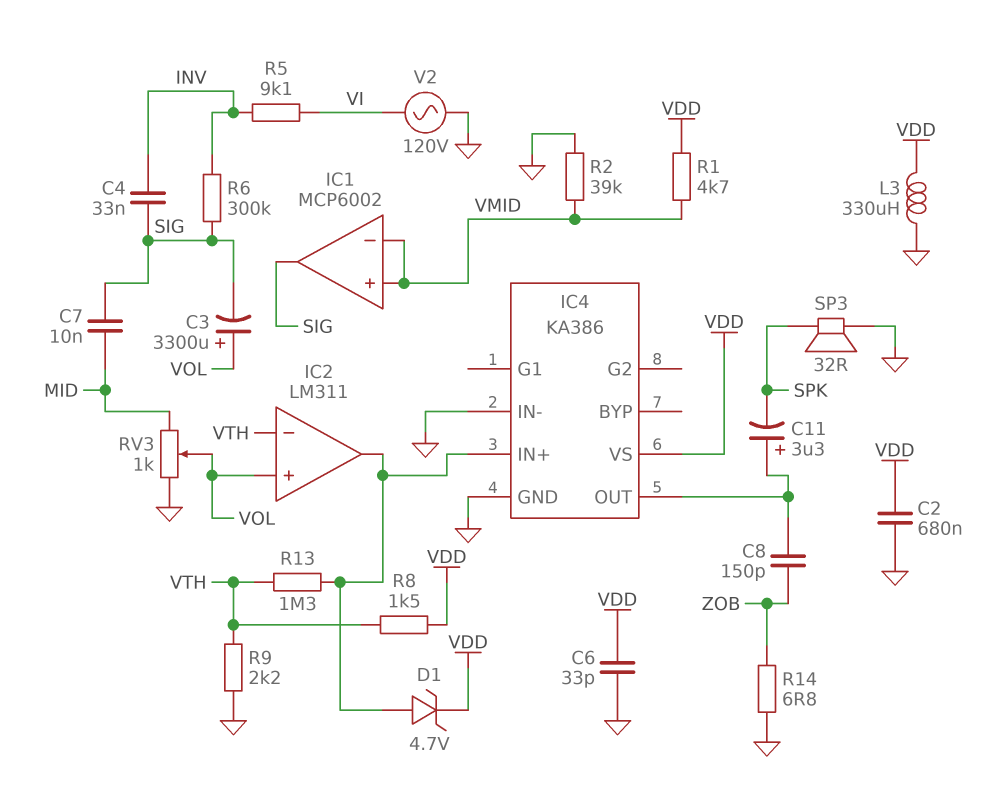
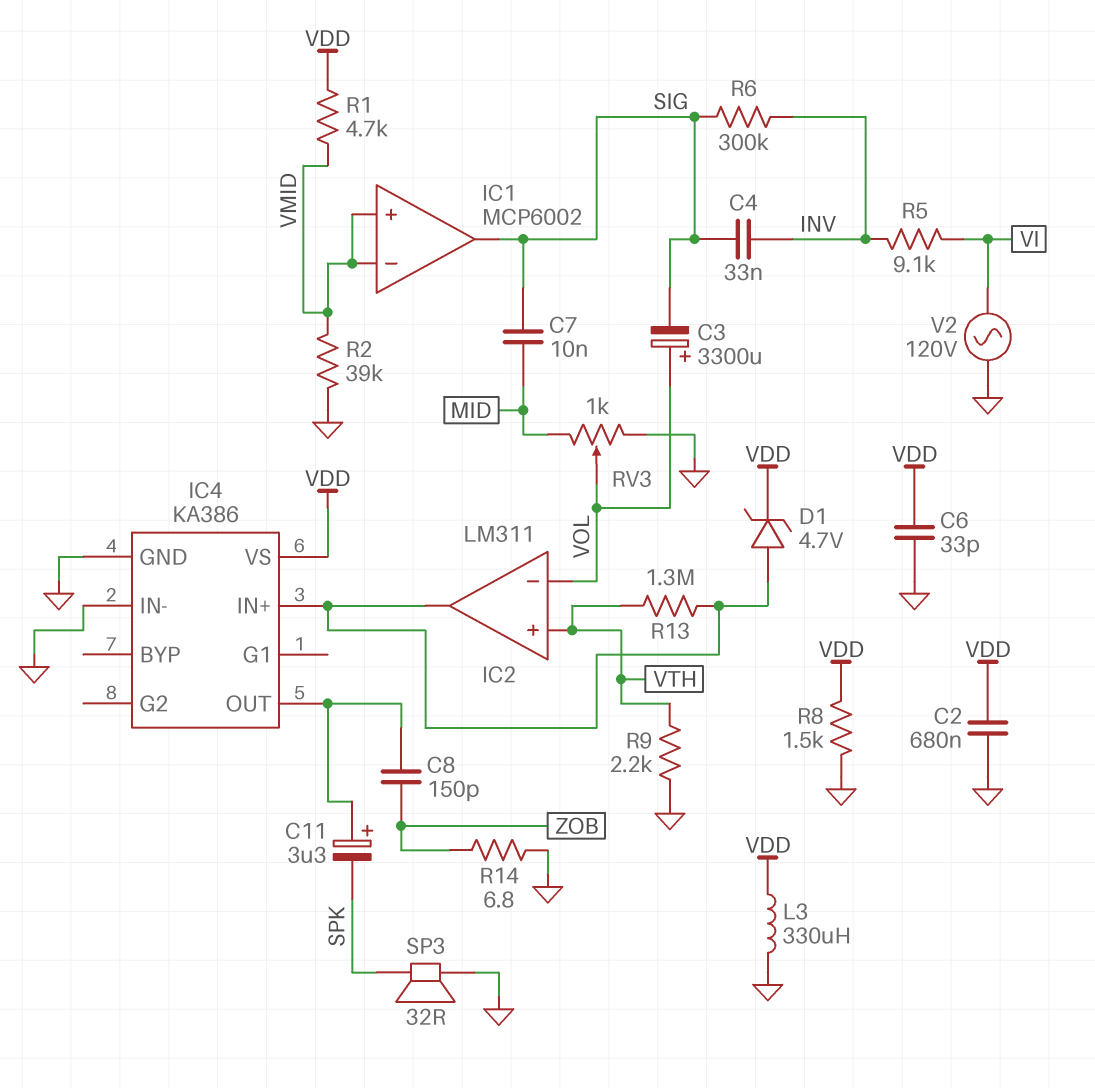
IC2 pin in+: VOL -> VTH
IC2 pin in-: VTH -> VOL
R8: 1.5k (VDD, VTH) -> 1.5k (GND, VDD)

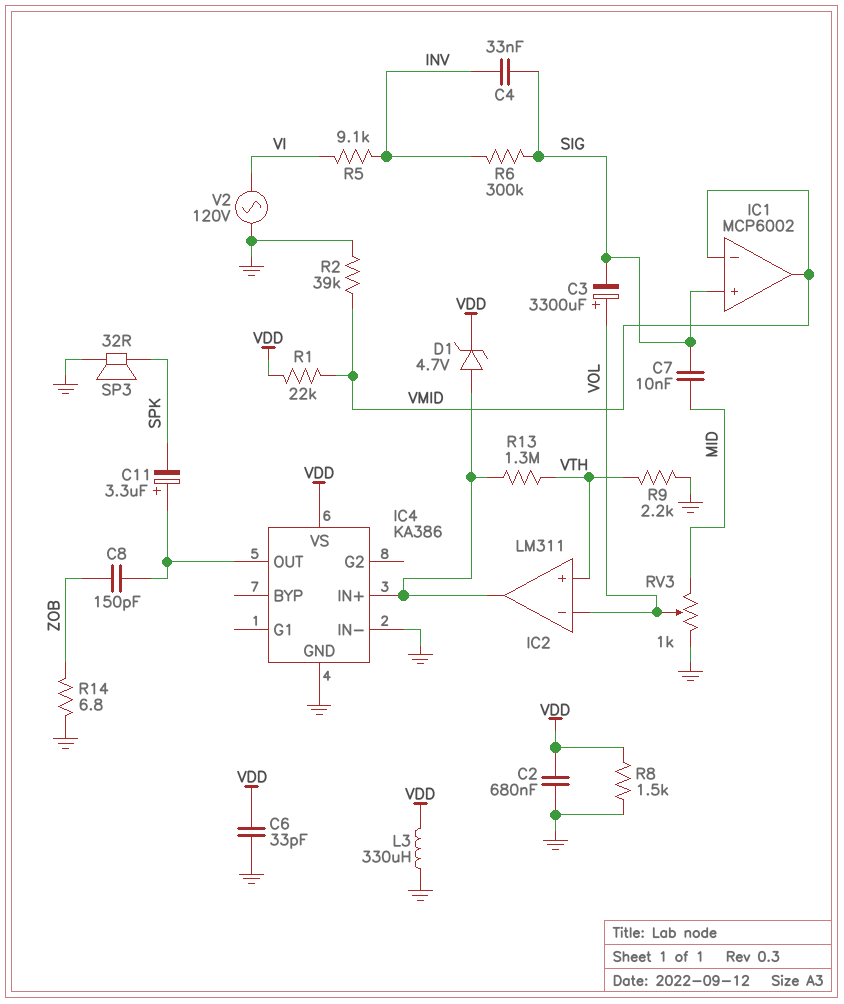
IC1 pin in+: VMID -> SIG
IC1 pin out: SIG -> VMID
R1: 4.7k (VDD, VMID) -> 22k (VDD, VMID)

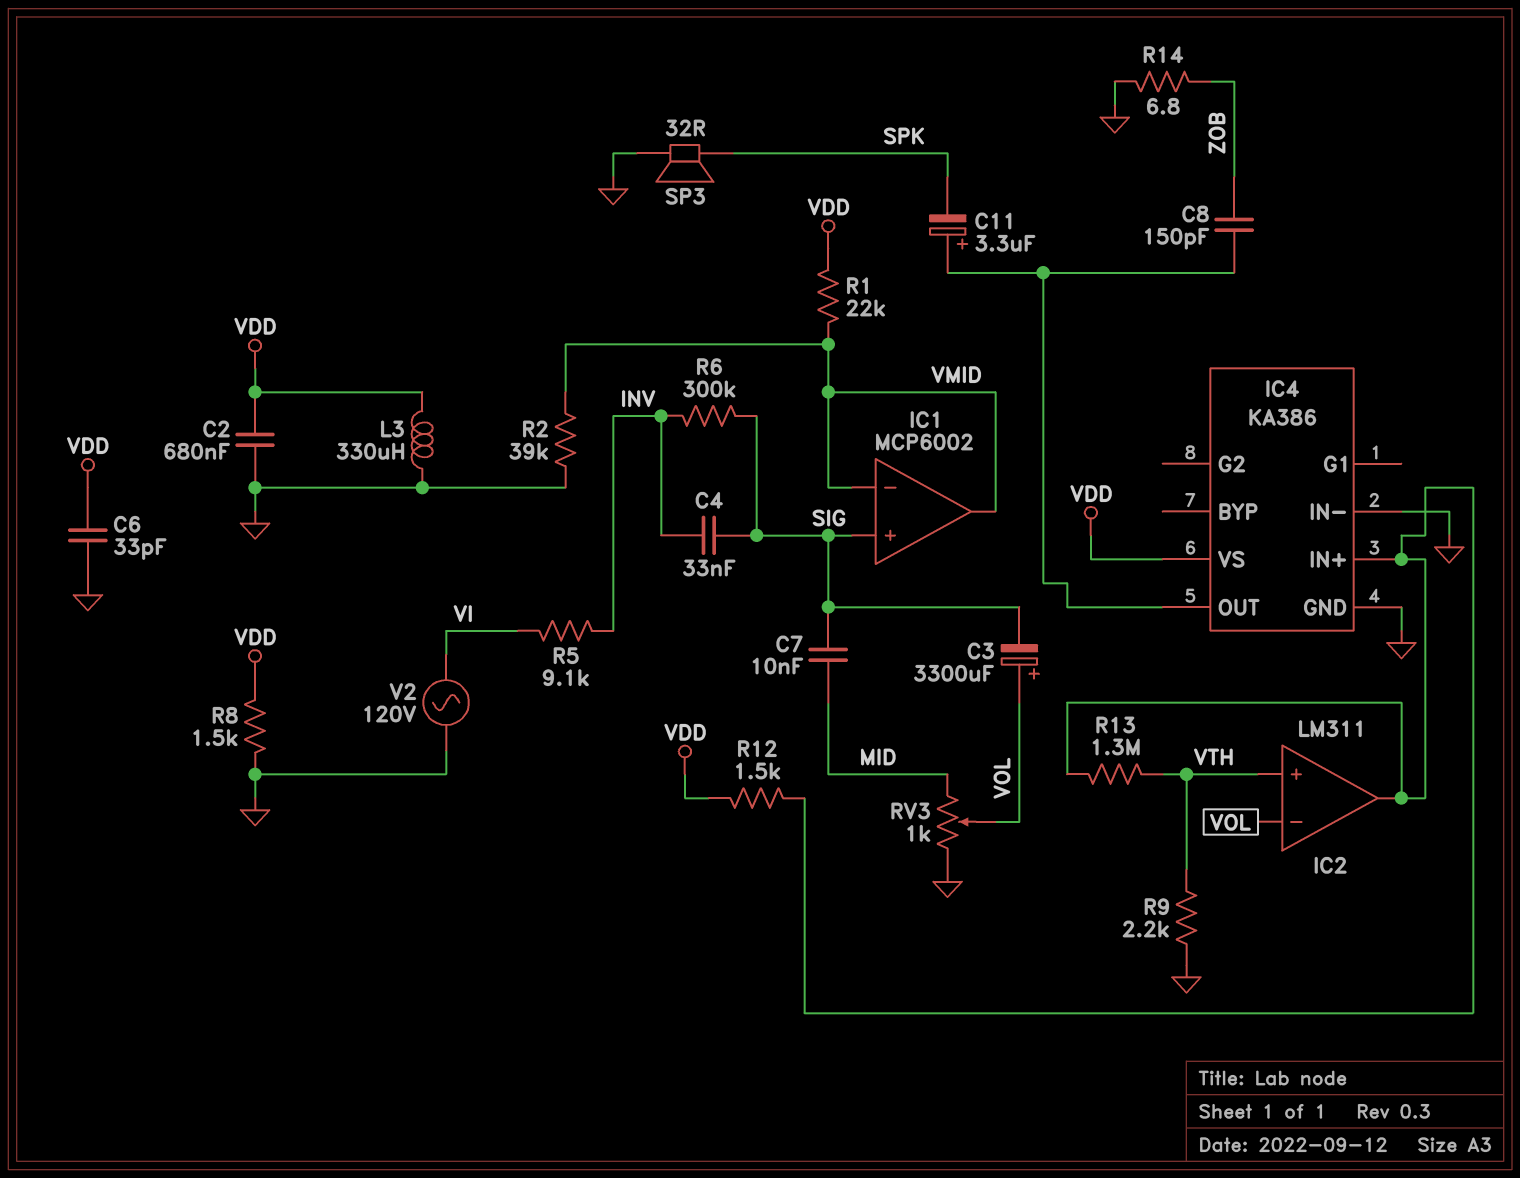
D1: zener 4.7V (A IC2/out, K VDD) -> none
R12: none -> 1.5k (IC2/out, VDD)

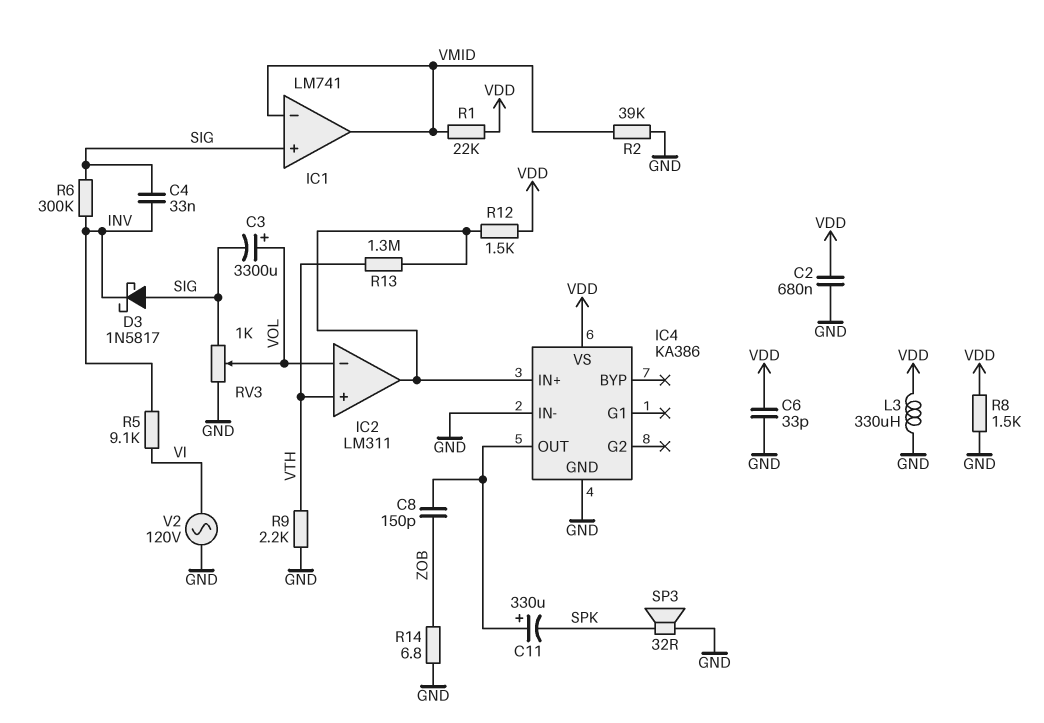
C7: 10nF (MID, SIG) -> none
C11: 3.3uF (plus IC4/OUT, minus SPK) -> 330uF (plus IC4/OUT, minus SPK)
D3: none -> schottky 1N5817 (A SIG, K INV)
IC1: MCP6002 -> LM741
RV3: 1k (GND, MID, wiper VOL) -> 1k (GND, SIG, wiper VOL)

